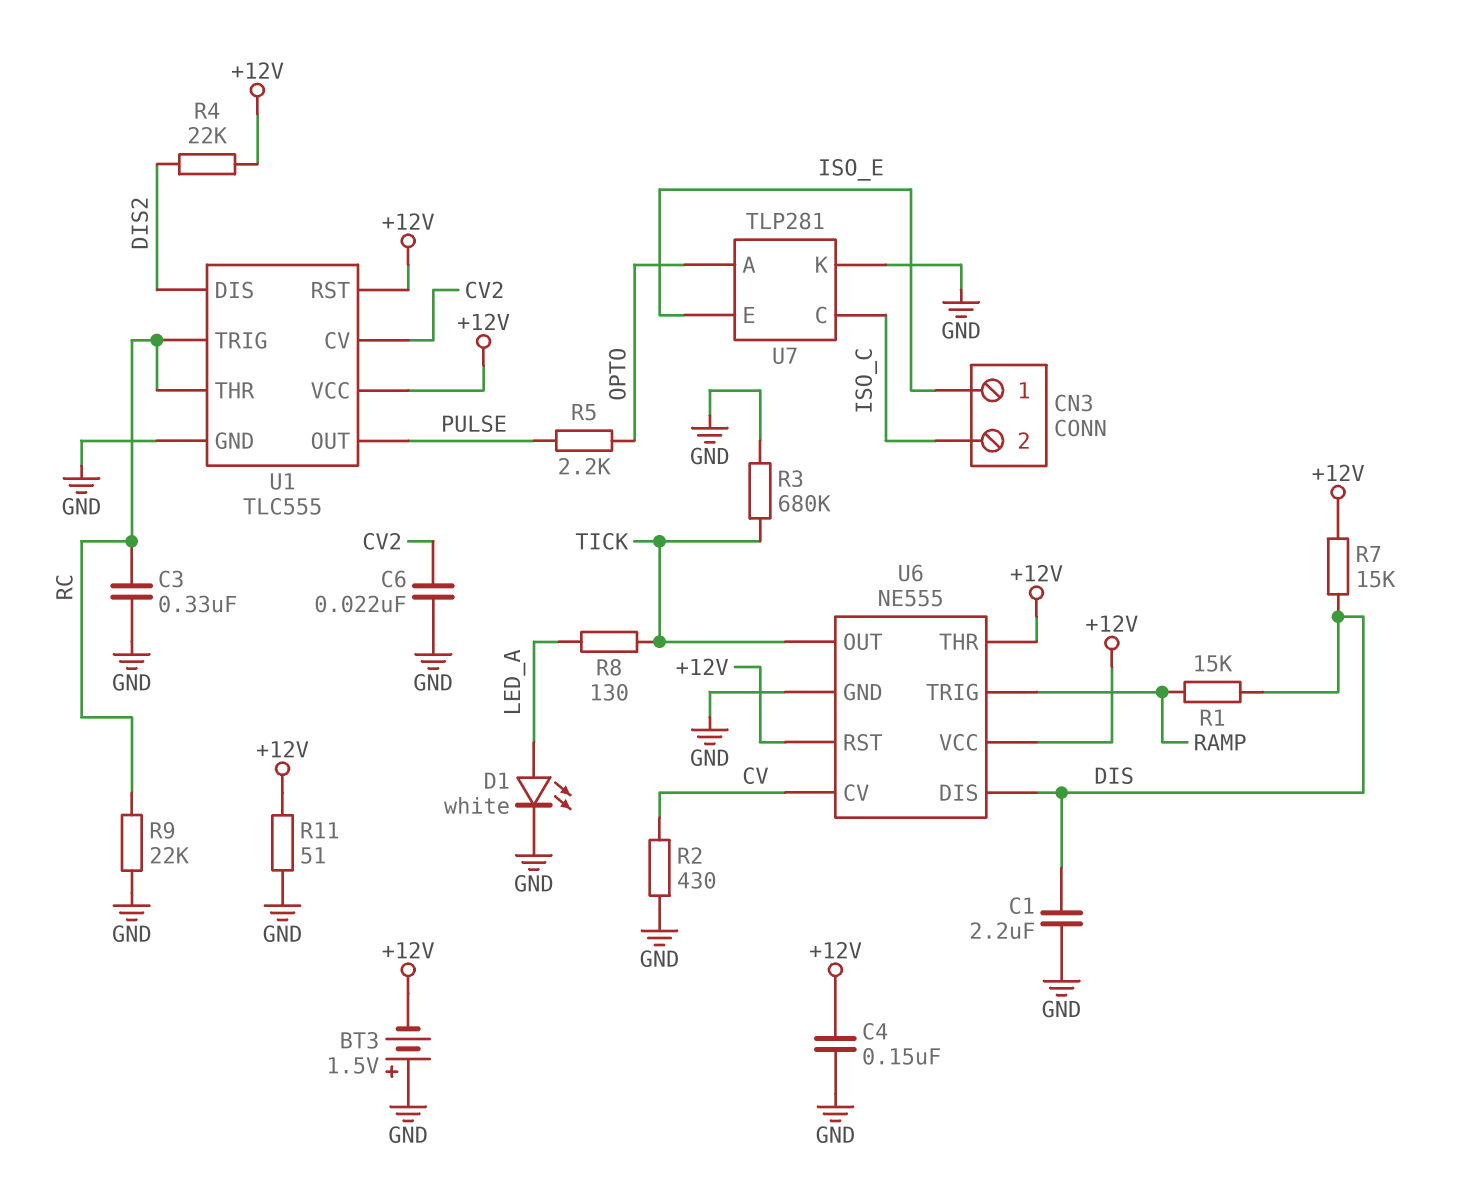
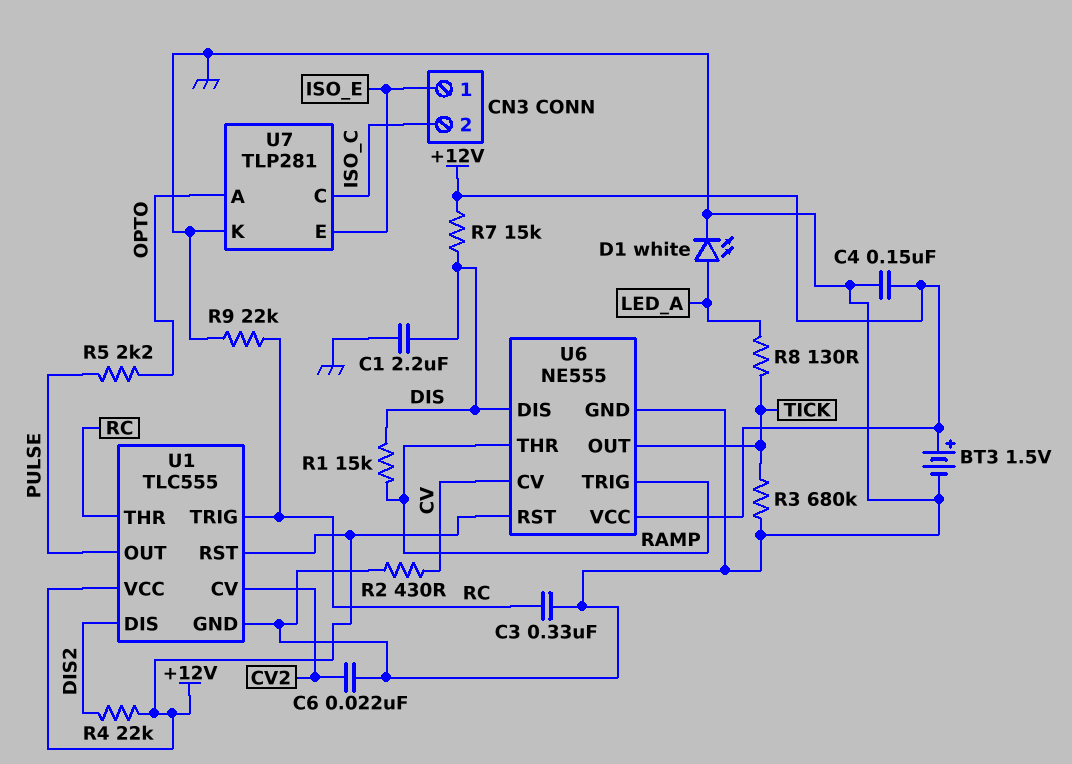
BT3: 1.5V (plus GND, minus +12V) -> 1.5V (plus +12V, minus GND)
R11: 51 (+12V, GND) -> none
U6 pin THR: +12V -> RAMP

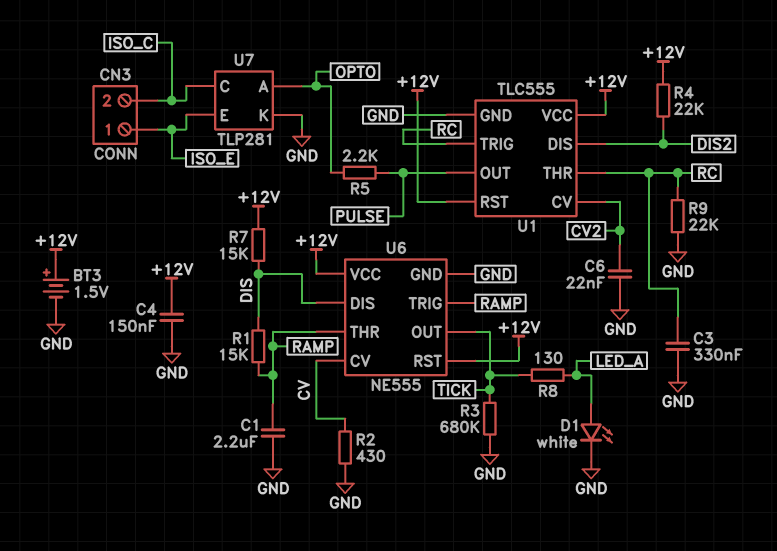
C1: 2.2uF (DIS, GND) -> 2.2uF (GND, RAMP)

